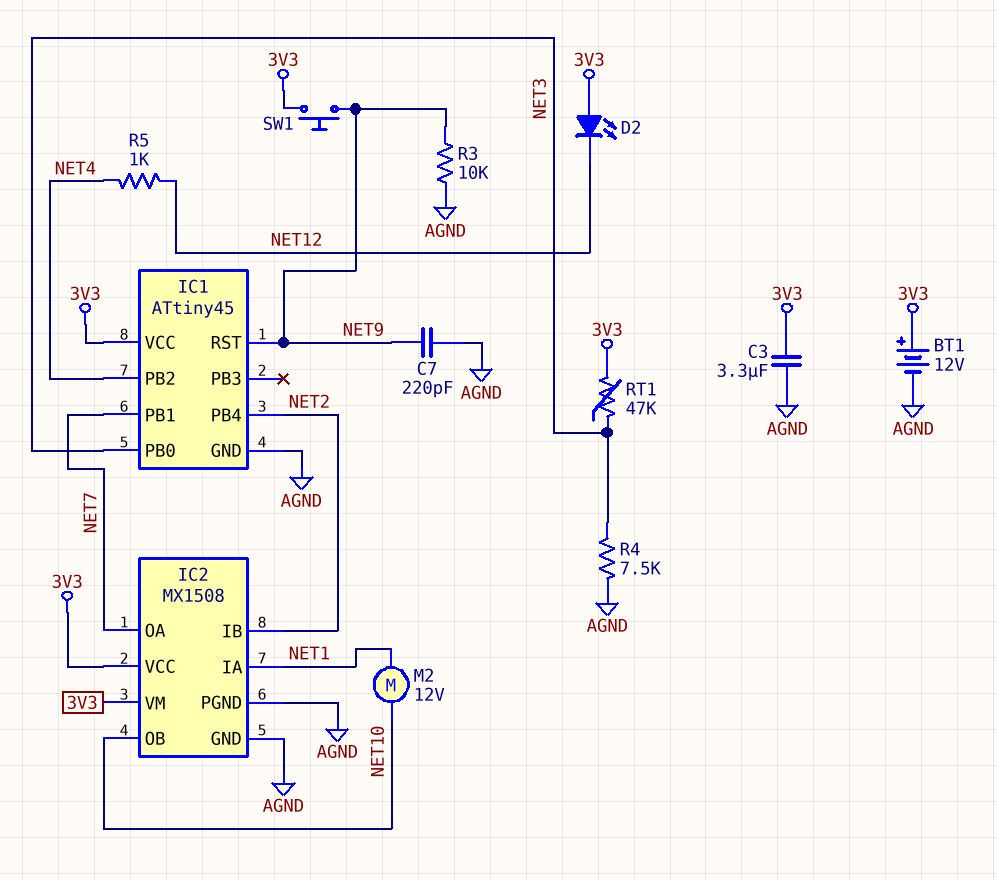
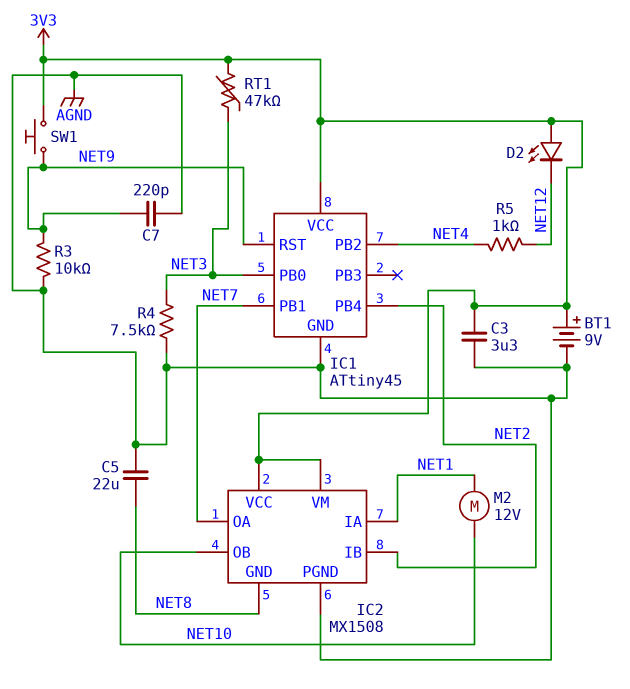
BT1: 12V (plus 3V3, minus AGND) -> 9V (plus 3V3, minus AGND)
C5: none -> 22uF (AGND, NET8)
IC2 pin GND: AGND -> NET8

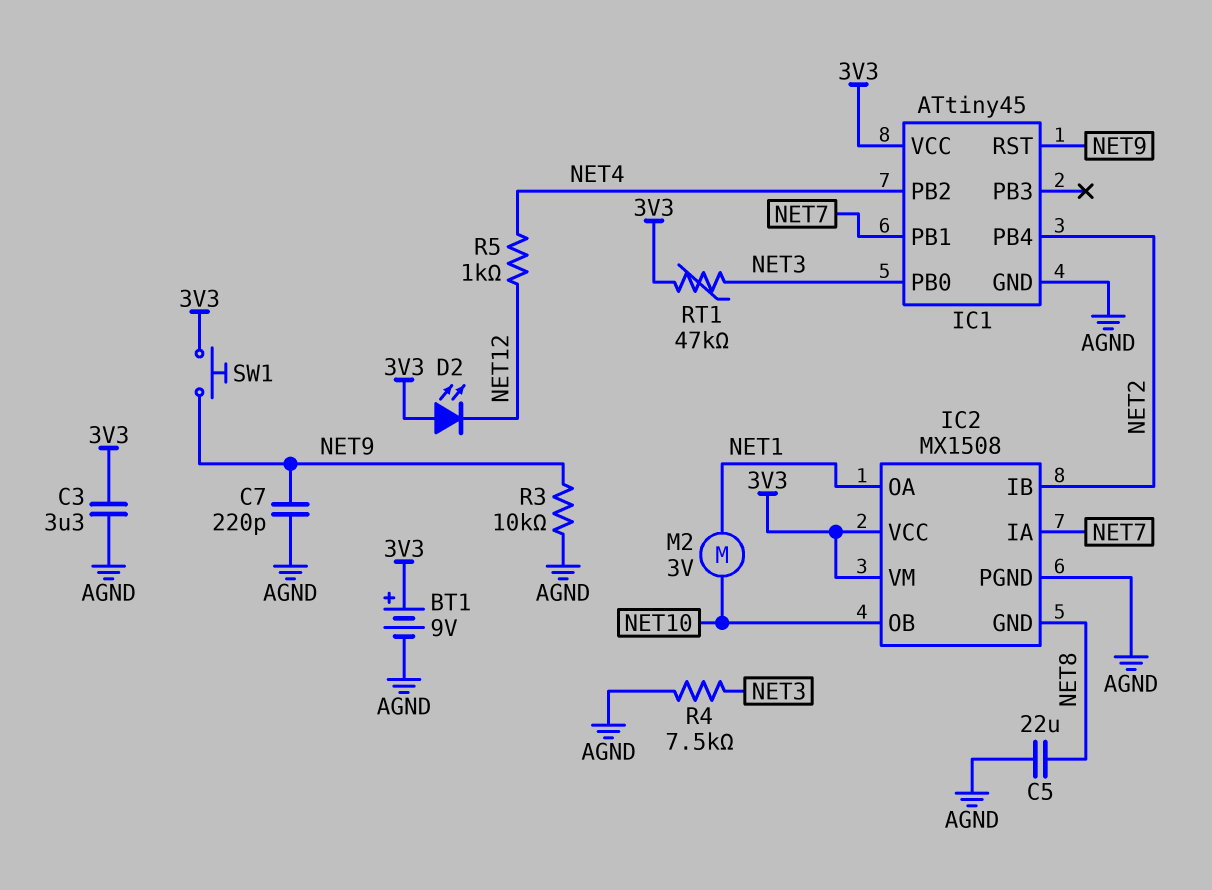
IC2 pin IA: NET1 -> NET7
IC2 pin OA: NET7 -> NET1
M2: motor 12V (NET1, NET10) -> motor 3V (NET1, NET10)

